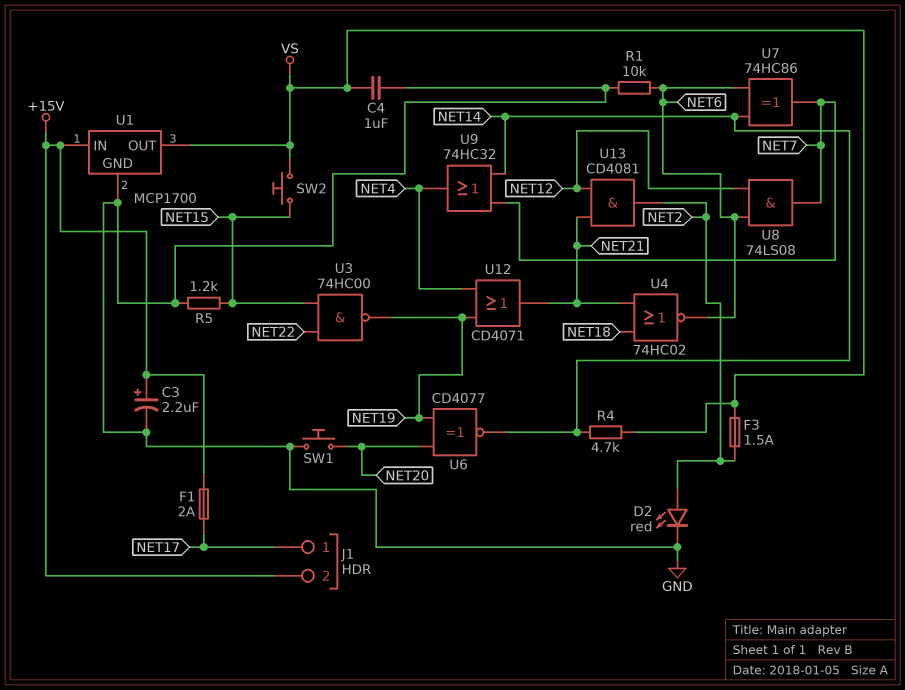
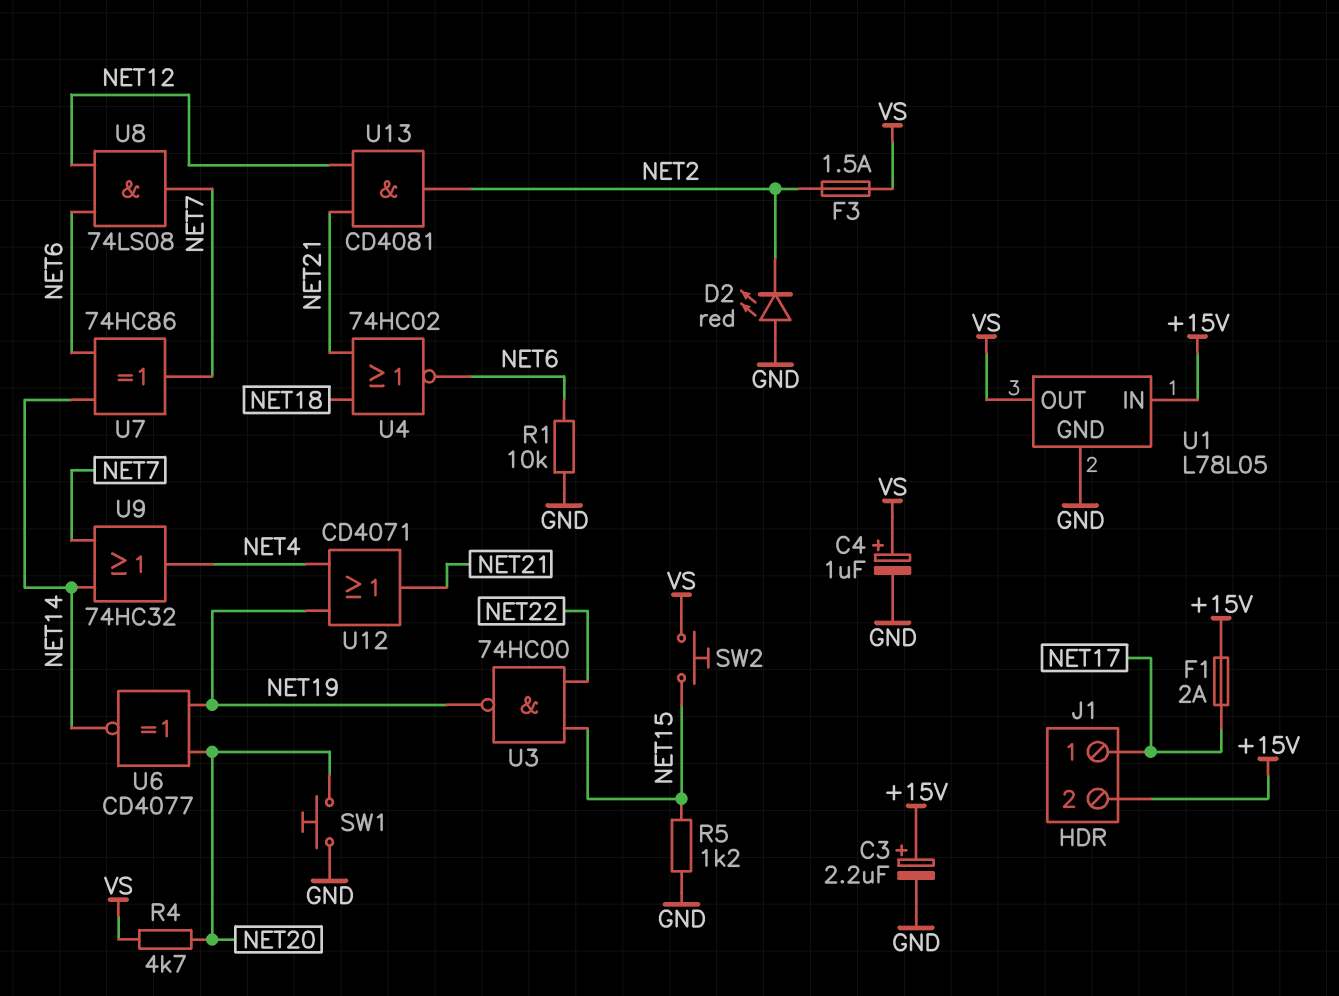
C4: 1uF (GND, VS) -> 1uF (plus VS, minus GND)
D2: LED red (A NET2, K GND) -> LED red (A GND, K NET2)
R4: 4.7k (NET14, VS) -> 4.7k (NET20, VS)
U1: MCP1700 -> L78L05

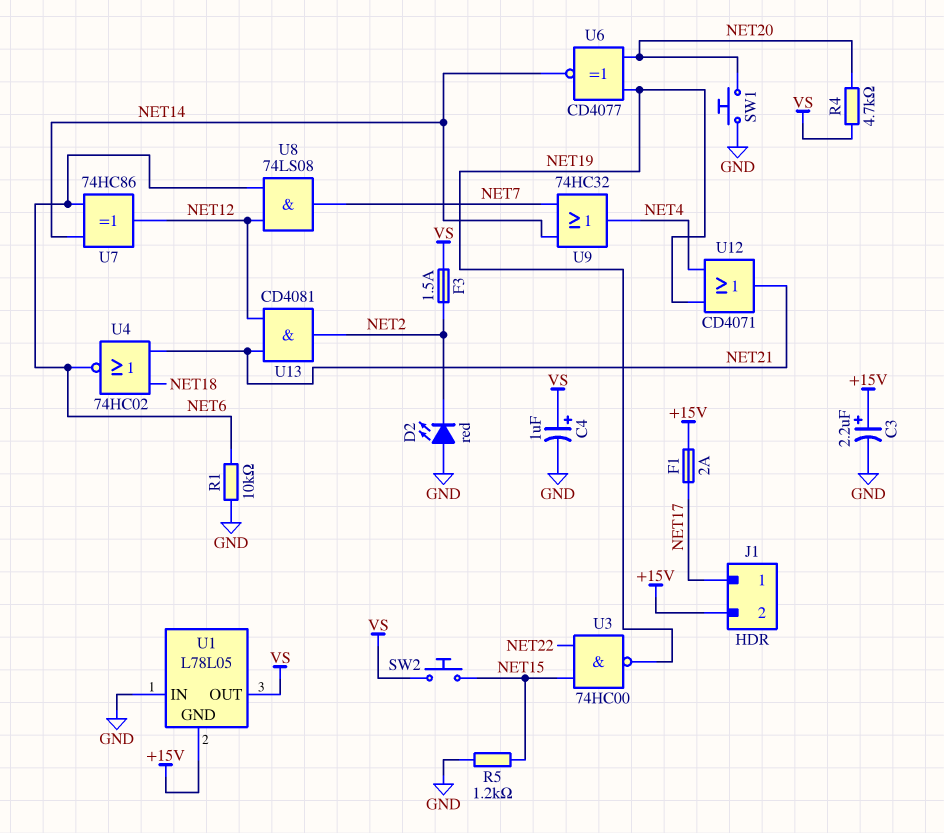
U1 pin GND: GND -> +15V
U1 pin IN: +15V -> GND
U7: XOR 74HC86 (in NET6, in NET14, out NET7) -> XOR 74HC86 (in NET6, in NET14, out NET12)

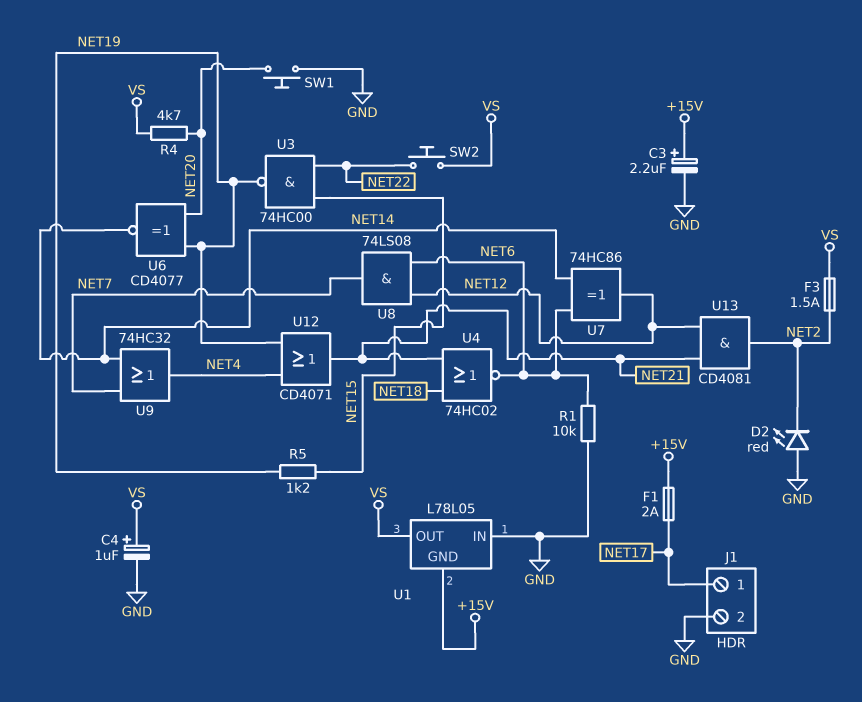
J1 pin 2: +15V -> GND
R5: 1.2k (GND, NET15) -> 1.2k (NET15, NET19)
SW2: button (NET15, VS) -> button (NET22, VS)

